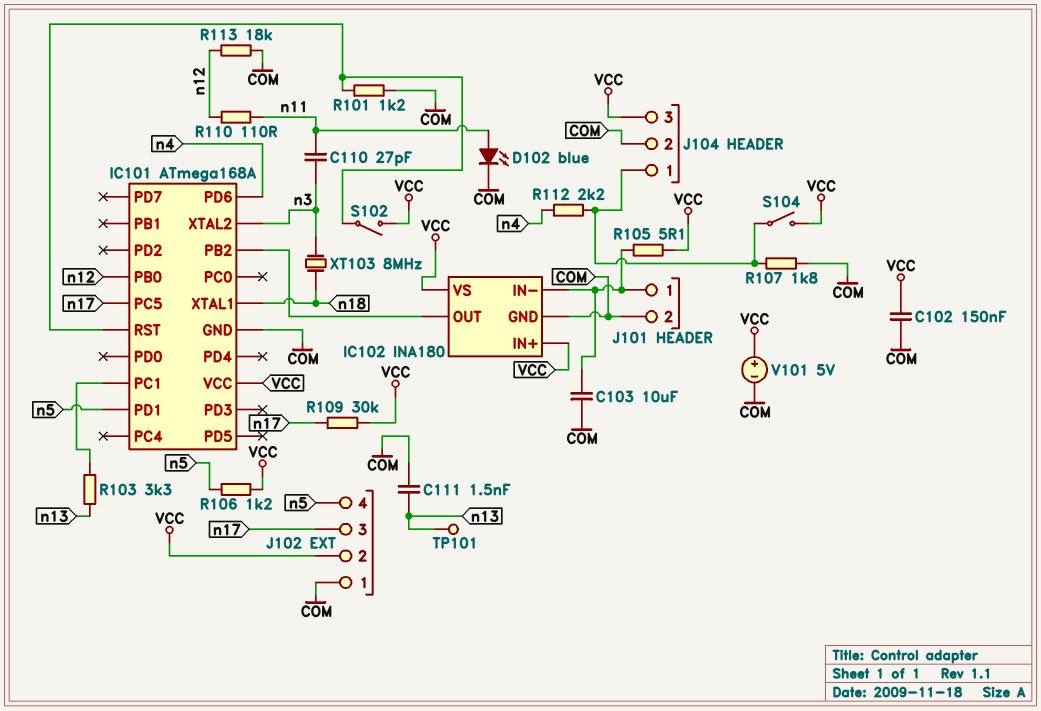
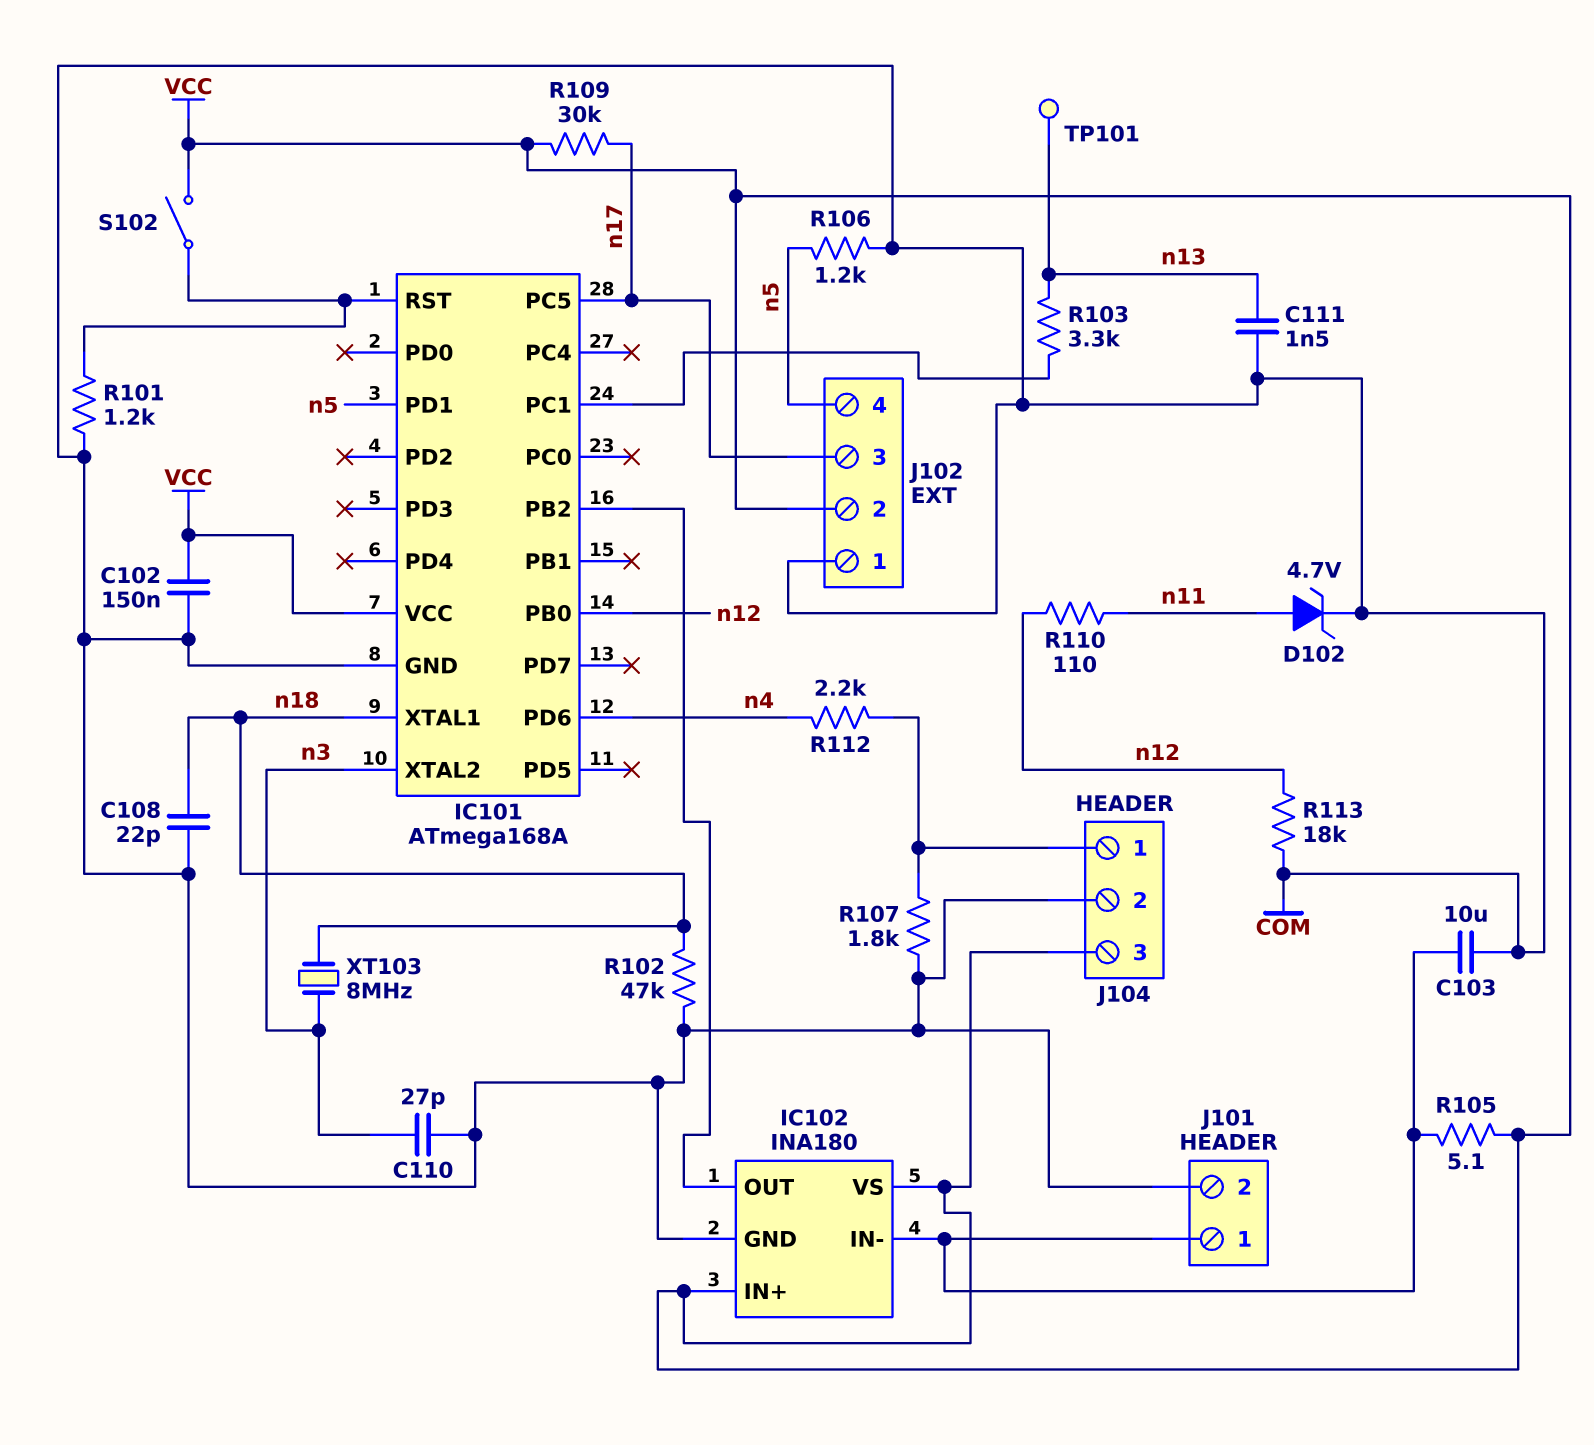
C108: none -> 22pF (COM, n18)
C110: 27pF (n3, n11) -> 27pF (COM, n3)
D102: LED blue (A n11, K COM) -> zener 4.7V (A n11, K COM)
R102: none -> 47k (COM, n18)
R106: 1.2k (VCC, n5) -> 1.2k (COM, n5)
S104: switch (J104/1, VCC) -> none
V101: 5V (plus VCC, minus COM) -> none

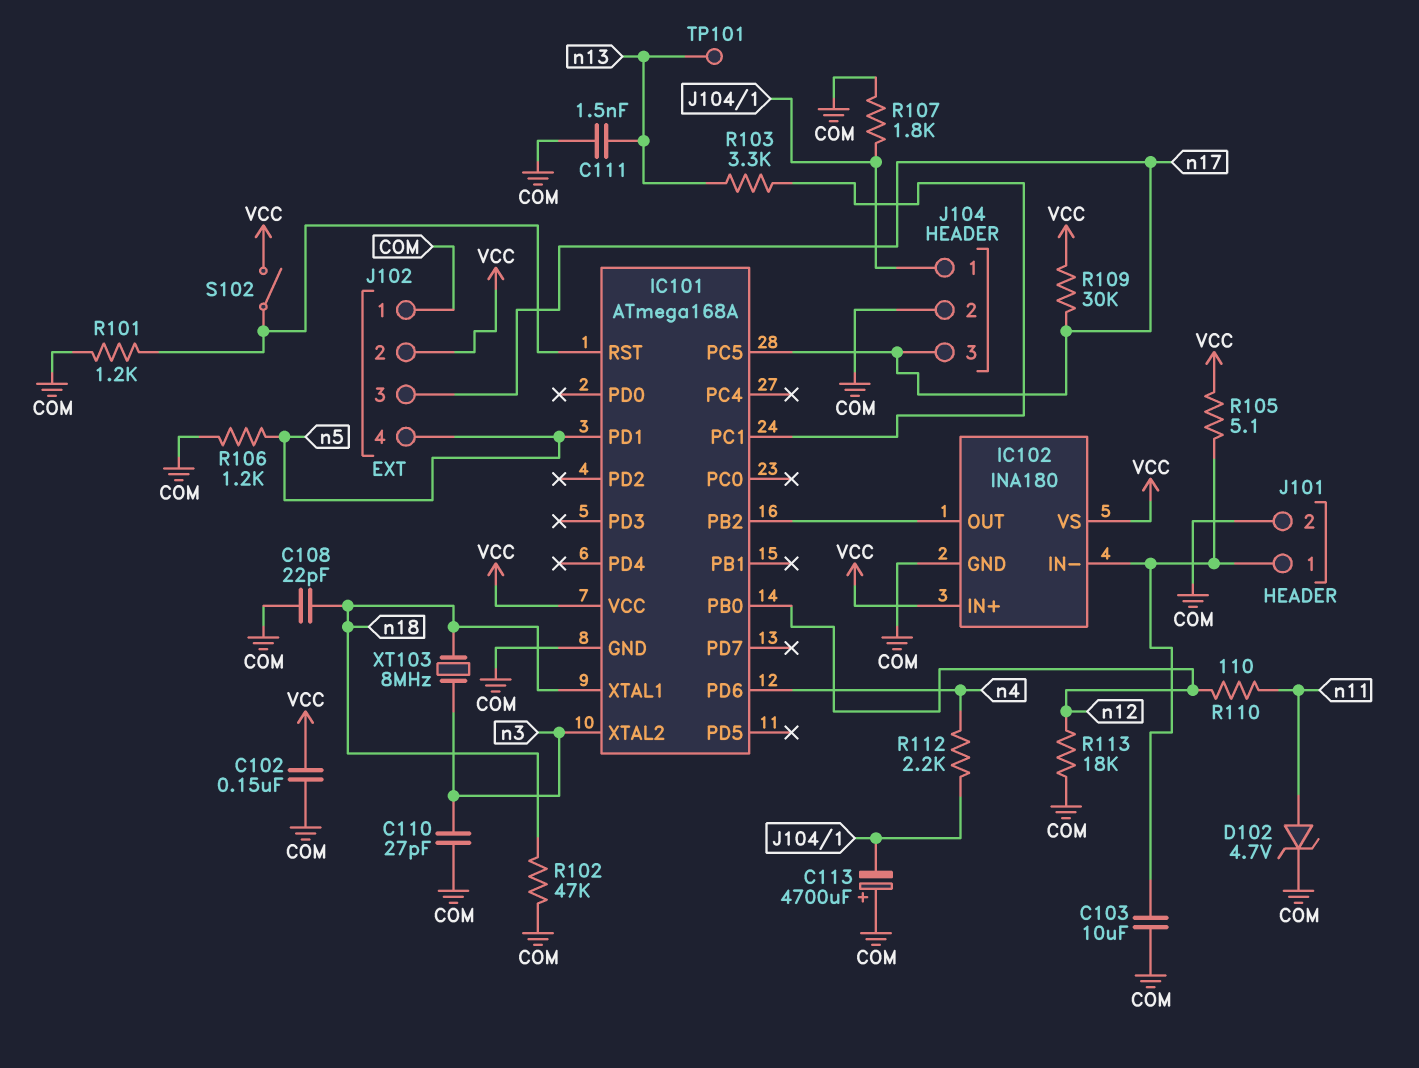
C113: none -> 4700uF (plus COM, minus J104/1)
J104 pin 3: VCC -> n17

